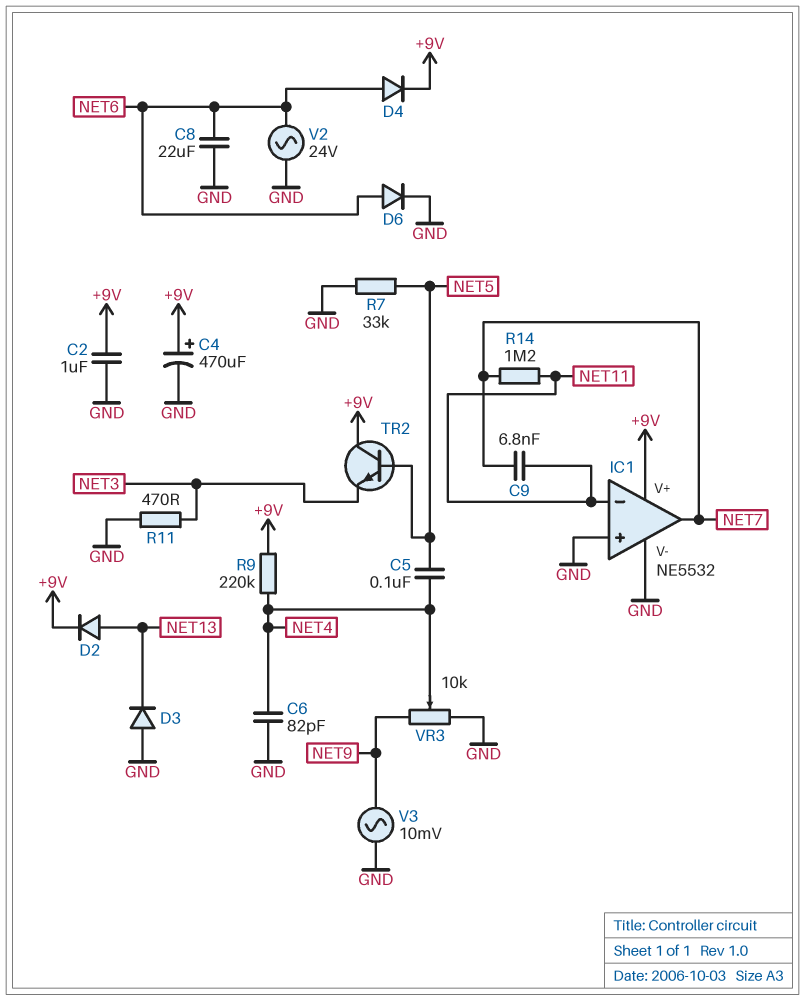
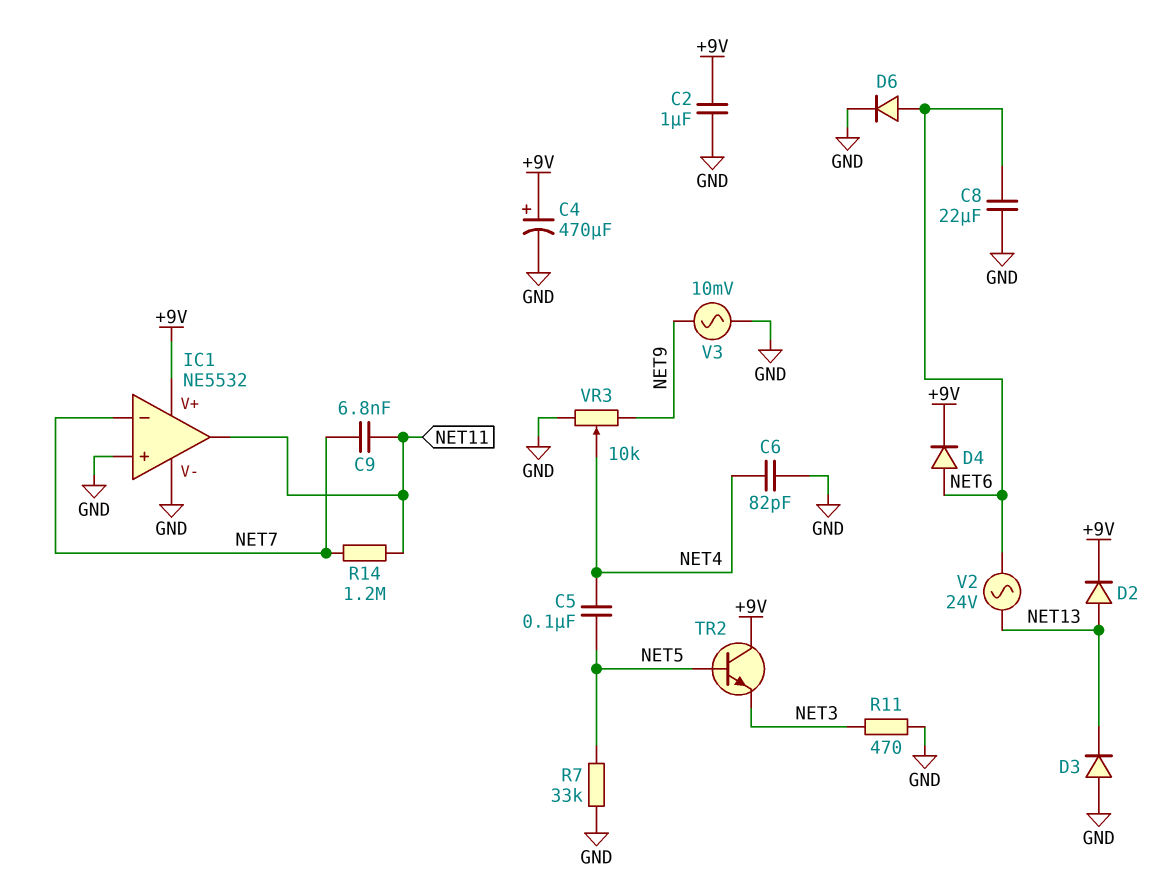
IC1 pin in-: NET11 -> NET7
IC1 pin out: NET7 -> NET11
R9: 220k (+9V, NET4) -> none
V2: AC 24V (GND, NET6) -> AC 24V (NET6, NET13)

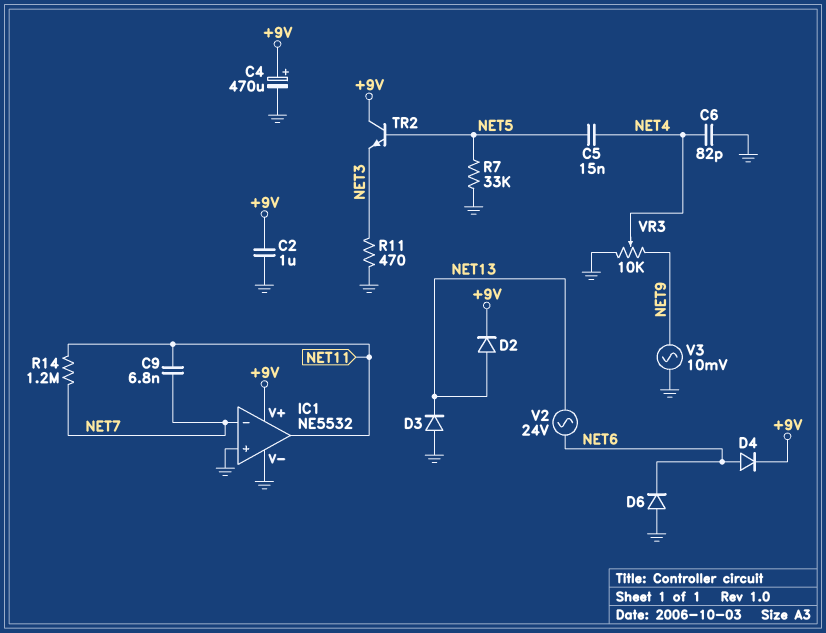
C5: 100nF (NET4, NET5) -> 15nF (NET4, NET5)
C8: 22uF (GND, NET6) -> none
D6: diode (A NET6, K GND) -> diode (A GND, K NET6)

